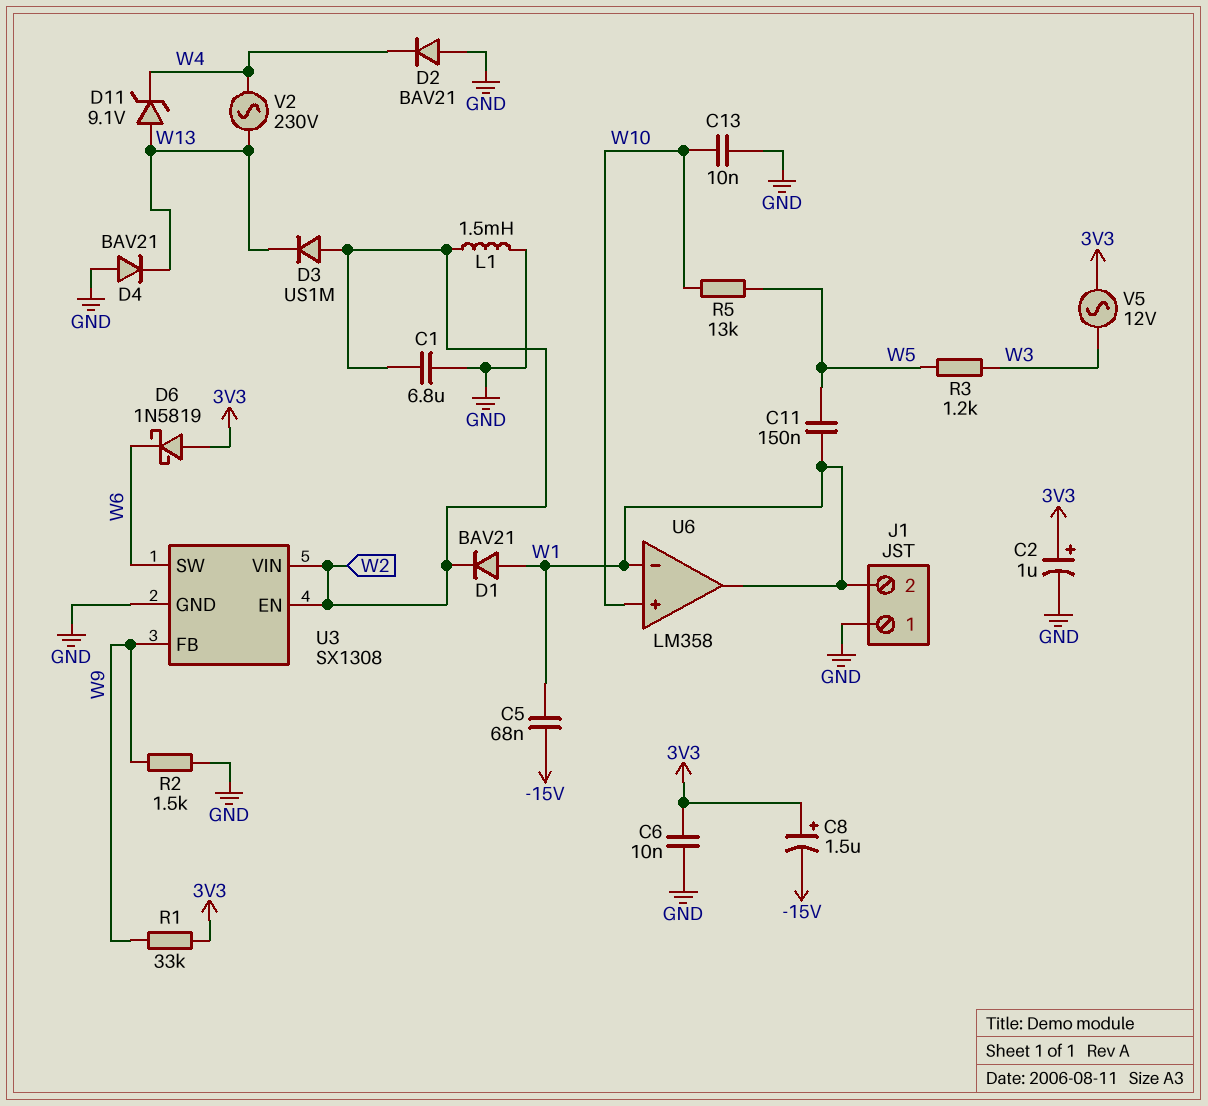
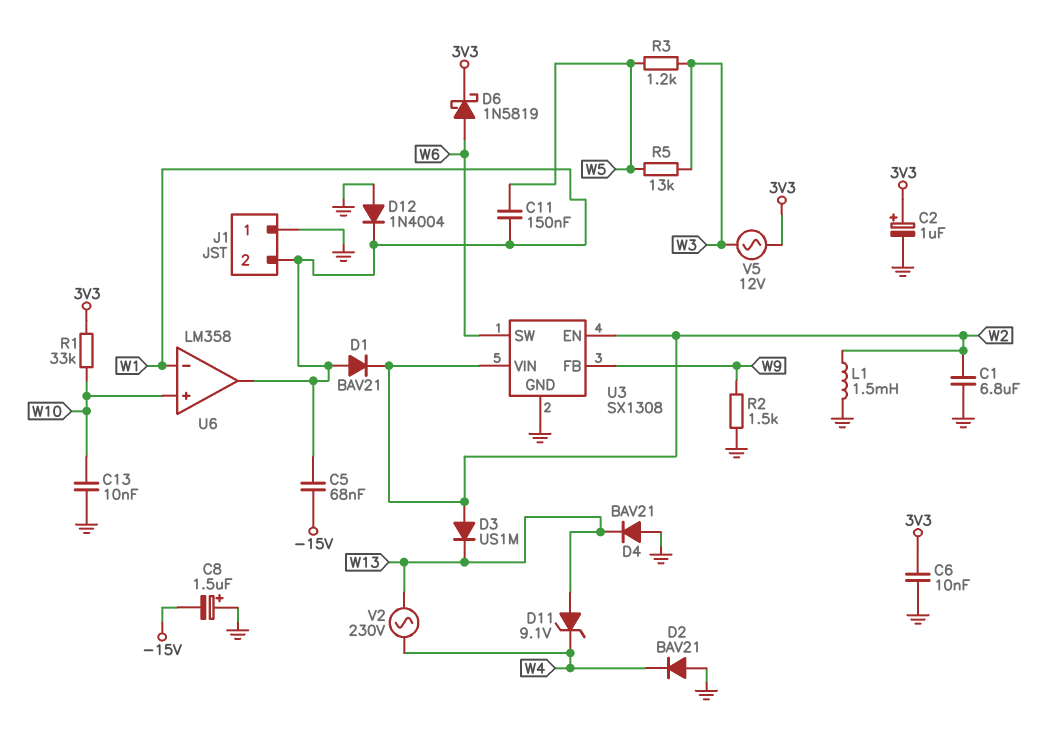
C8: 1.5uF (plus 3V3, minus -15V) -> 1.5uF (plus GND, minus -15V)
D6: schottky 1N5819 (A 3V3, K W6) -> schottky 1N5819 (A W6, K 3V3)
D12: none -> diode 1N4004 (A GND, K W1)
R1: 33k (3V3, W9) -> 33k (3V3, W10)
R5: 13k (W5, W10) -> 13k (W3, W5)

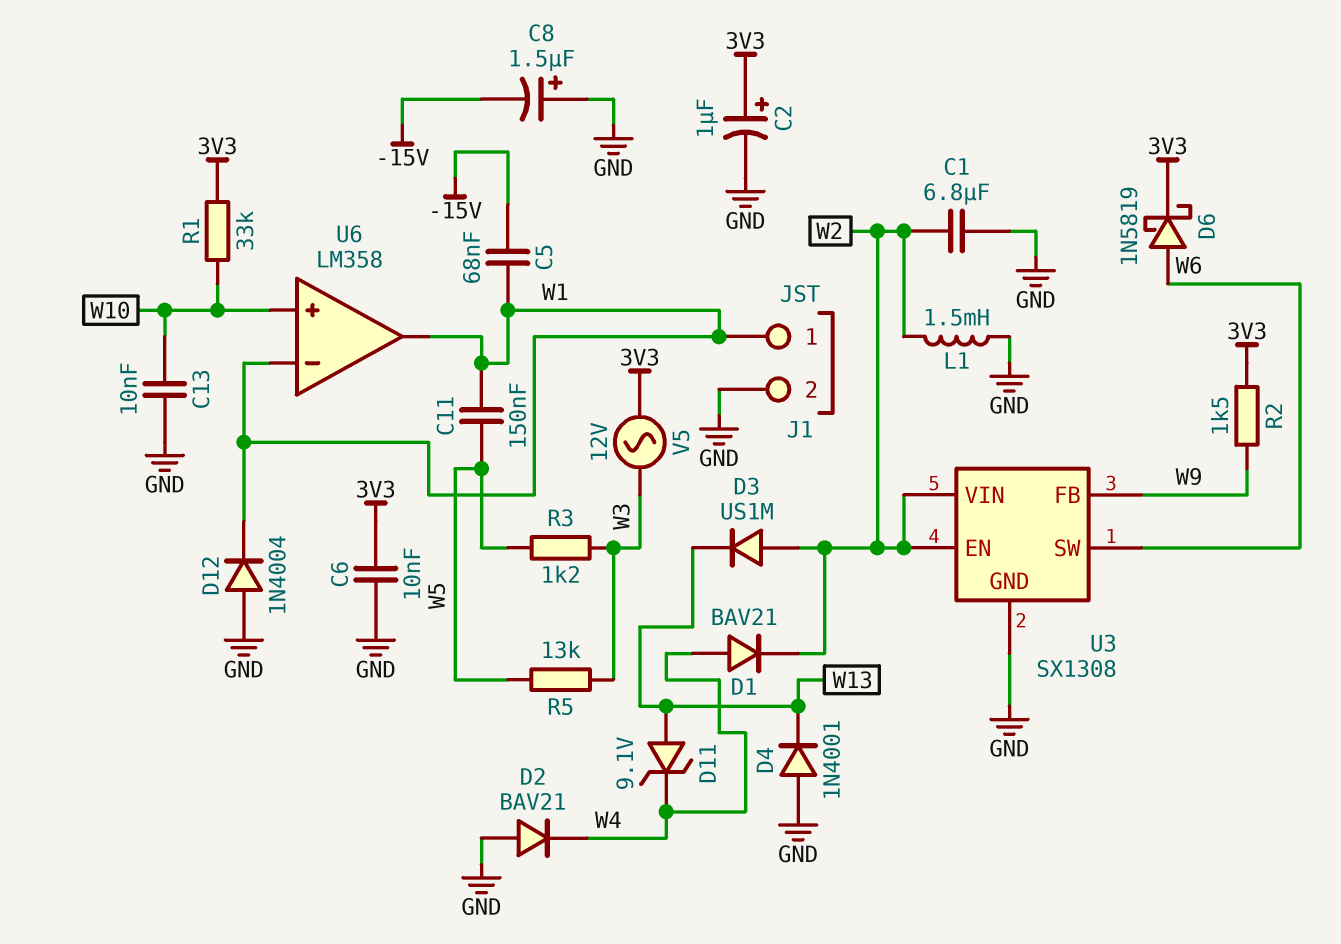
D1: diode BAV21 (A W1, K W2) -> diode BAV21 (A W4, K W2)
D4: diode BAV21 (A GND, K W13) -> diode 1N4001 (A GND, K W13)
J1 pin 1: GND -> W1
J1 pin 2: W1 -> GND
R2: 1.5k (GND, W9) -> 1.5k (3V3, W9)
V2: AC 230V (W4, W13) -> none

